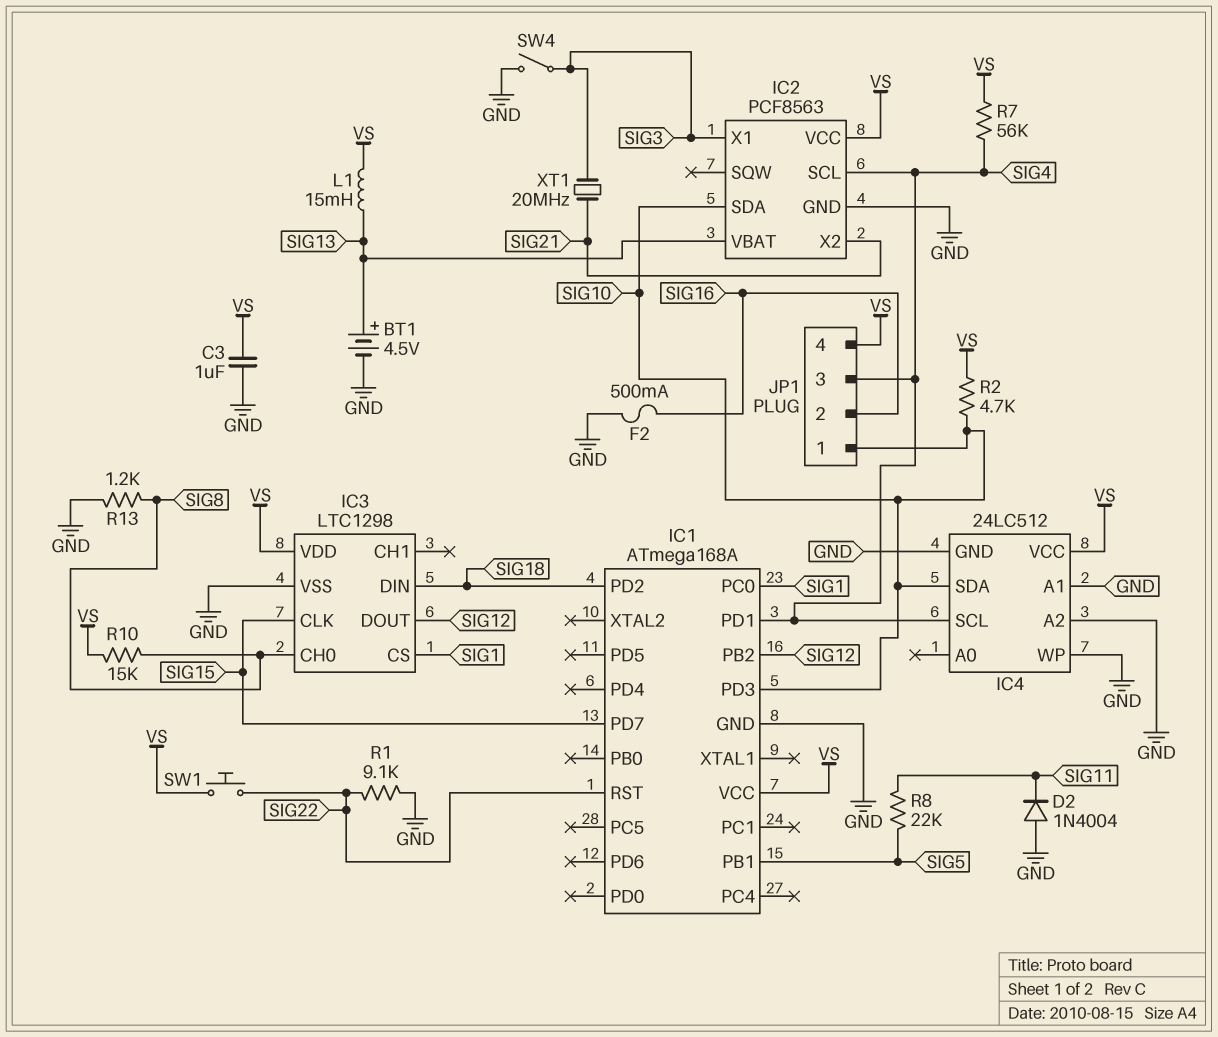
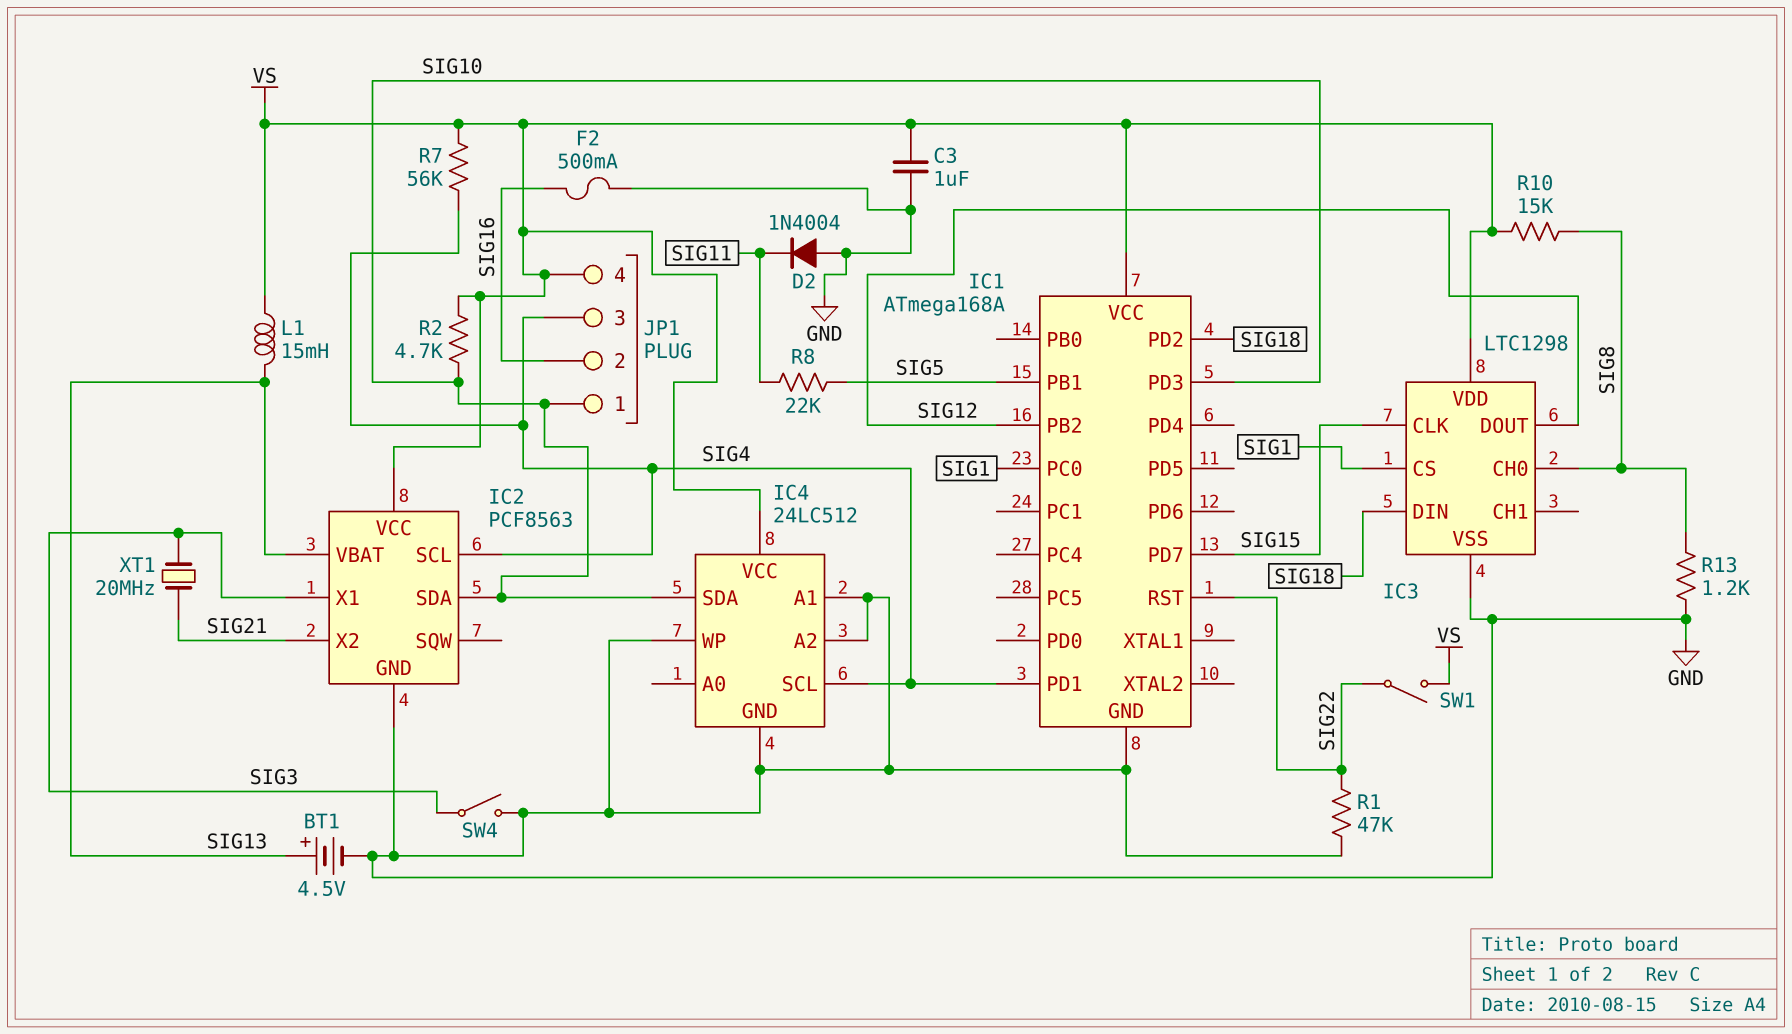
R1: 9.1k (GND, SIG22) -> 47k (GND, SIG22)
SW1: button (SIG22, VS) -> switch (SIG22, VS)

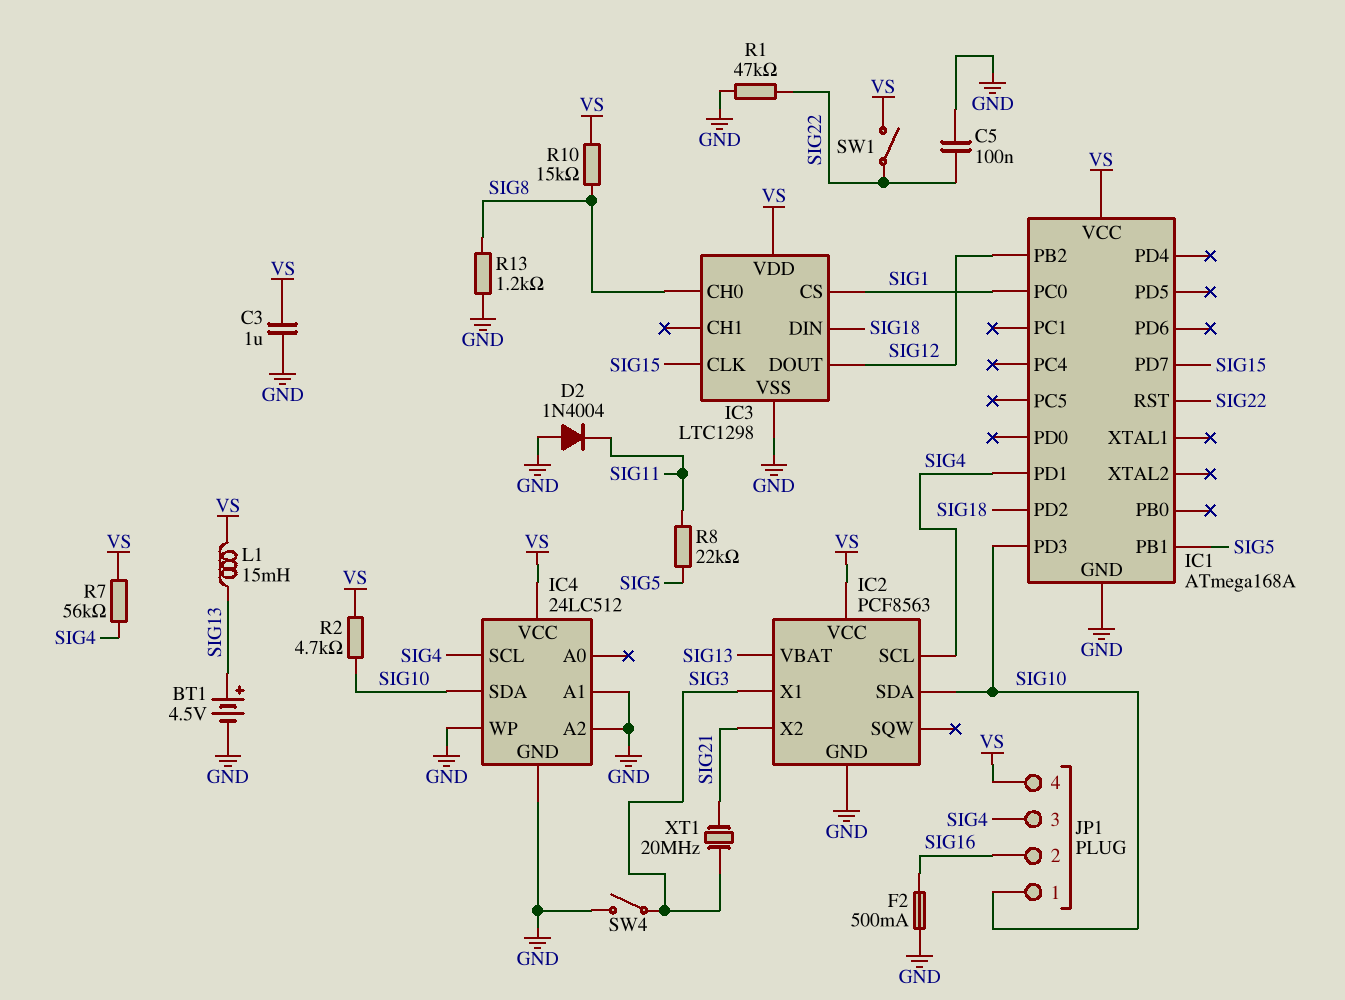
C5: none -> 100nF (GND, SIG22)

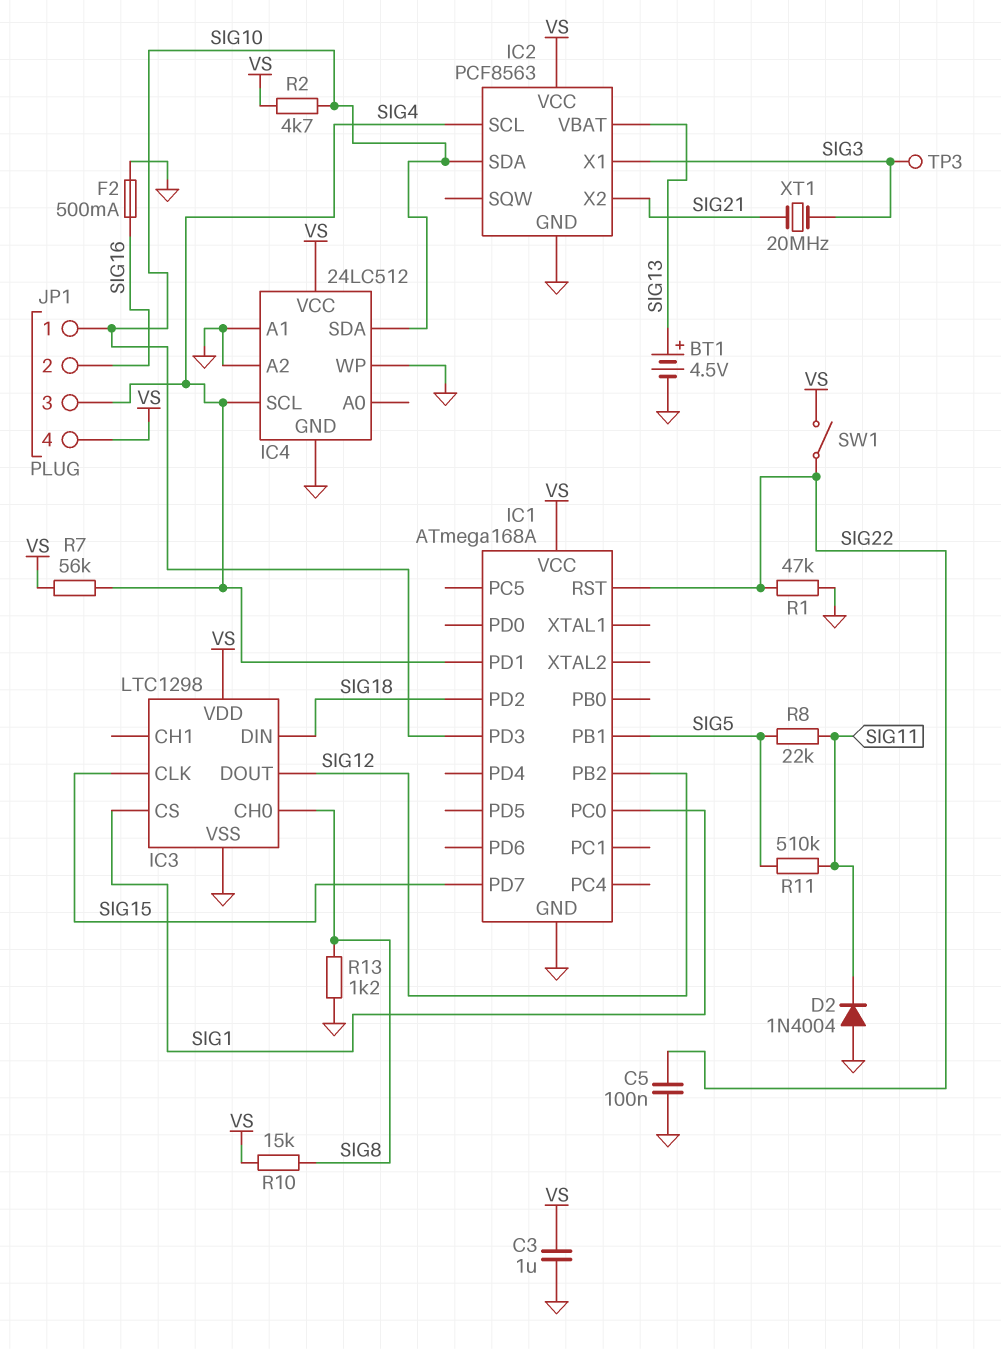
L1: 15mH (SIG13, VS) -> none
R11: none -> 510k (SIG5, SIG11)
SW4: switch (GND, SIG3) -> none
TP3: none -> test point (SIG3)

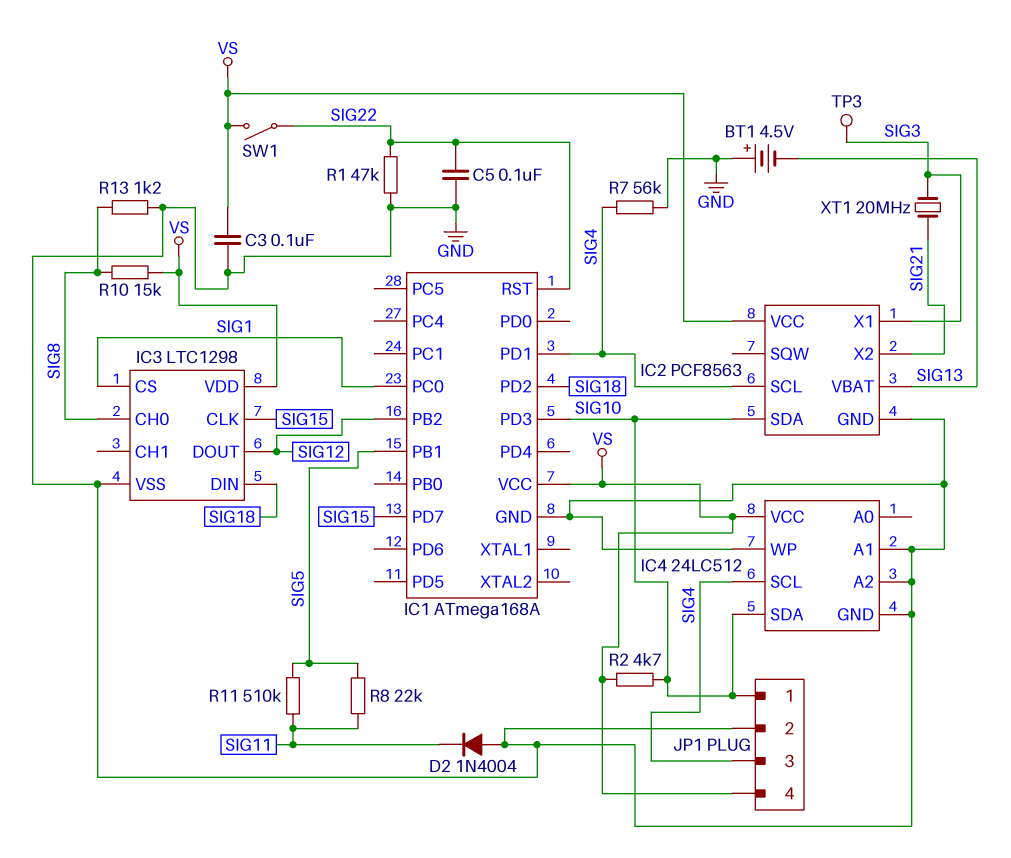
BT1: 4.5V (plus SIG13, minus GND) -> 4.5V (plus GND, minus SIG13)
C3: 1uF (GND, VS) -> 100nF (GND, VS)
F2: 500mA (GND, SIG16) -> none
JP1 pin 2: SIG16 -> GND
R7: 56k (SIG4, VS) -> 56k (GND, SIG4)

